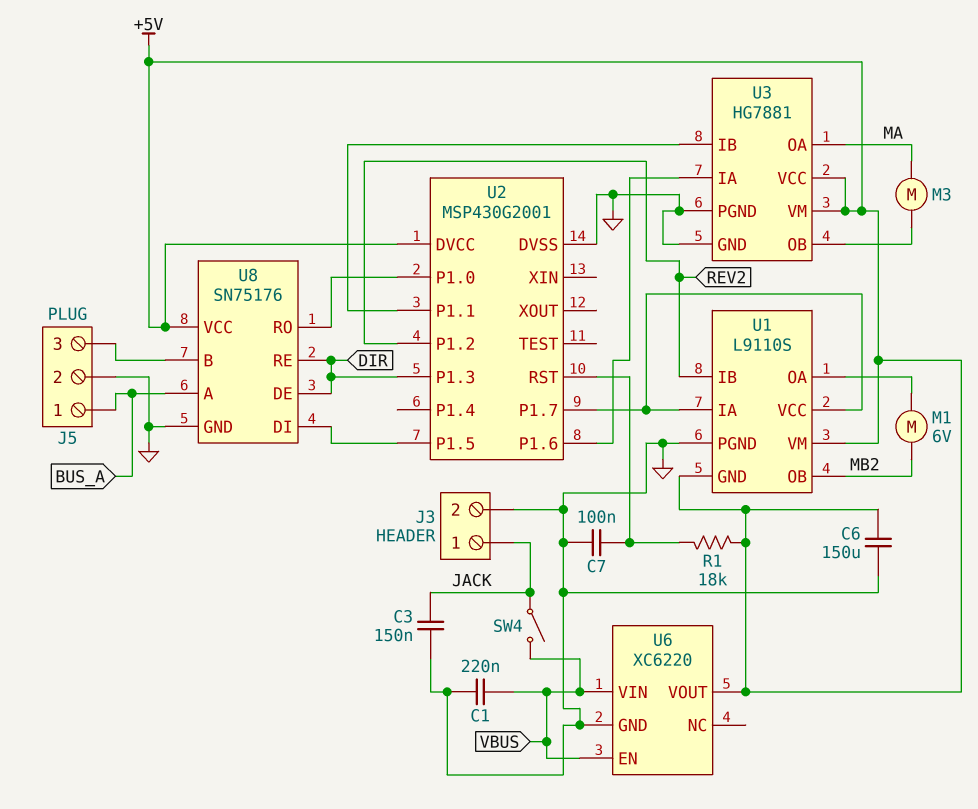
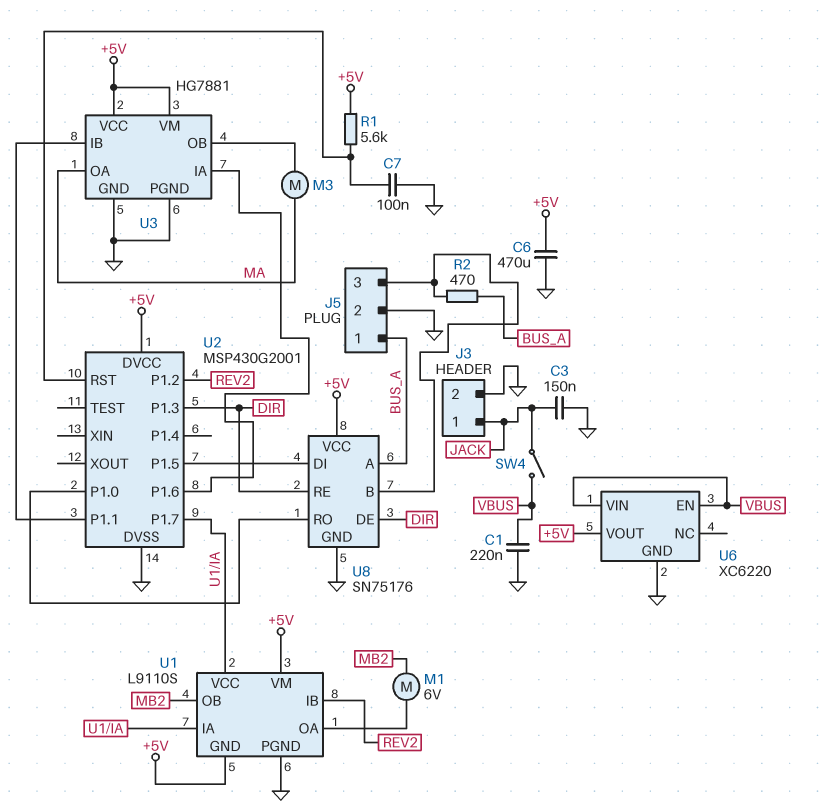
C6: 150uF (+5V, GND) -> 470uF (+5V, GND)
R1: 18k (+5V, U2/RST) -> 5.6k (+5V, U2/RST)
R2: none -> 470 (BUS_A, J5/3)

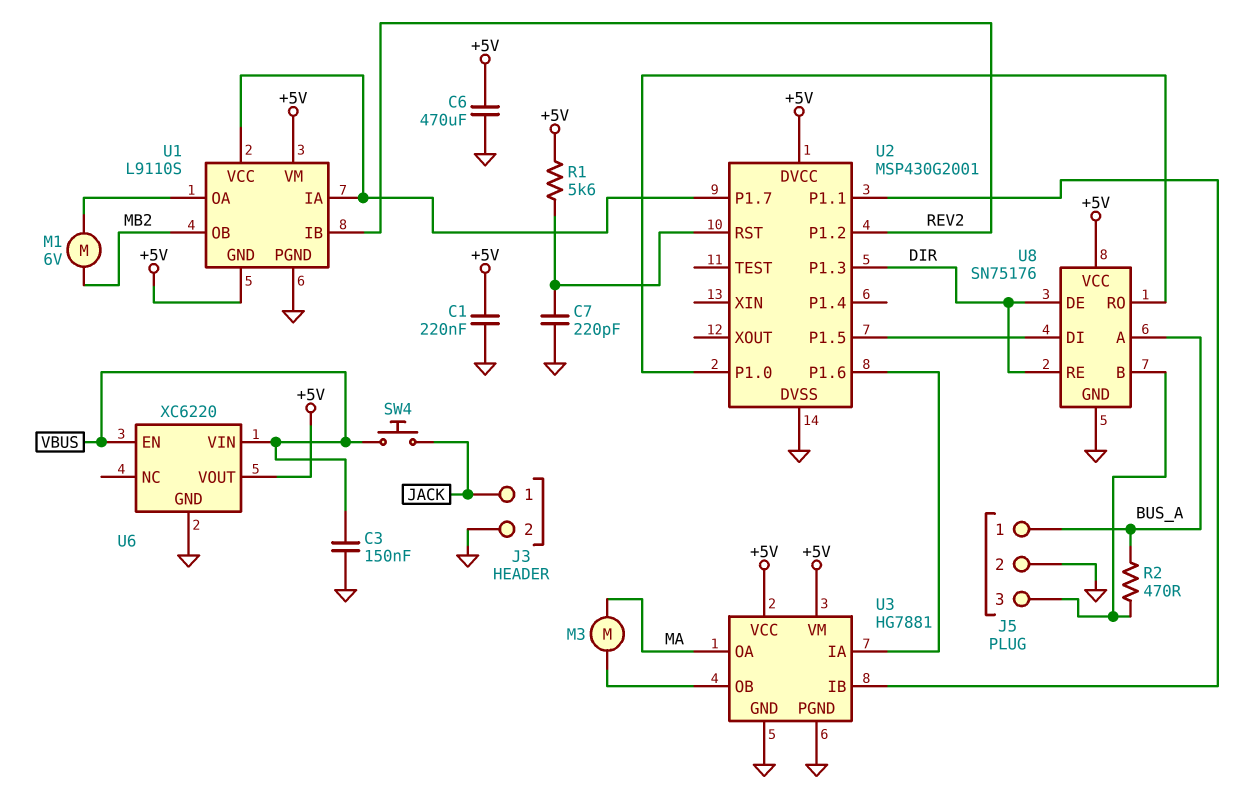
C1: 220nF (GND, VBUS) -> 220nF (+5V, GND)
C3: 150nF (GND, JACK) -> 150nF (GND, VBUS)
C7: 100nF (GND, U2/RST) -> 220pF (GND, U2/RST)
SW4: switch (JACK, VBUS) -> button (JACK, VBUS)

